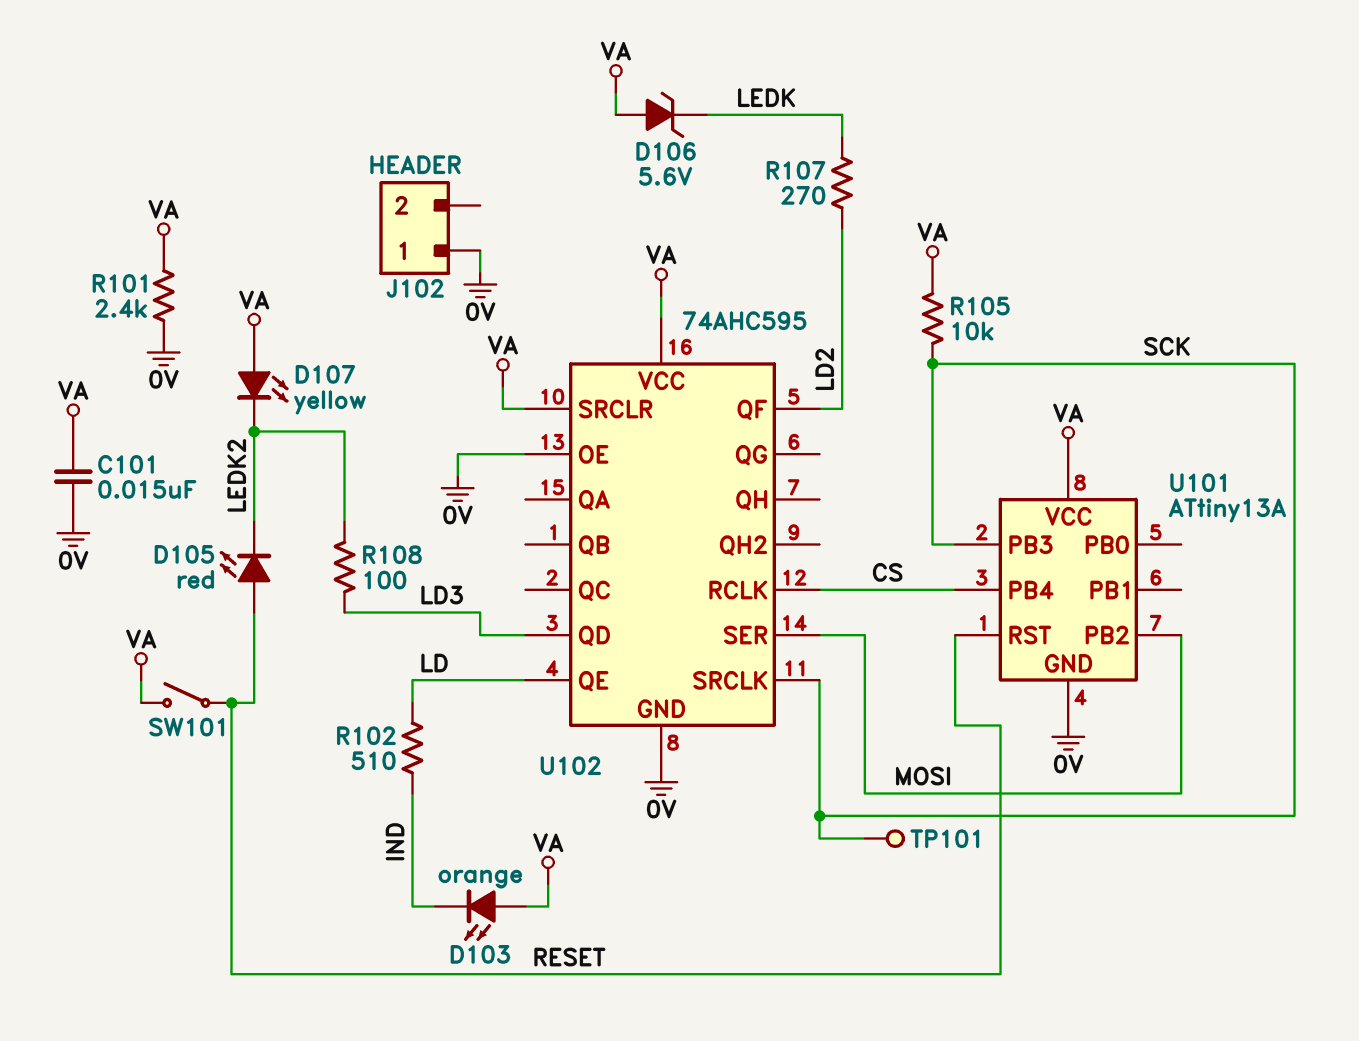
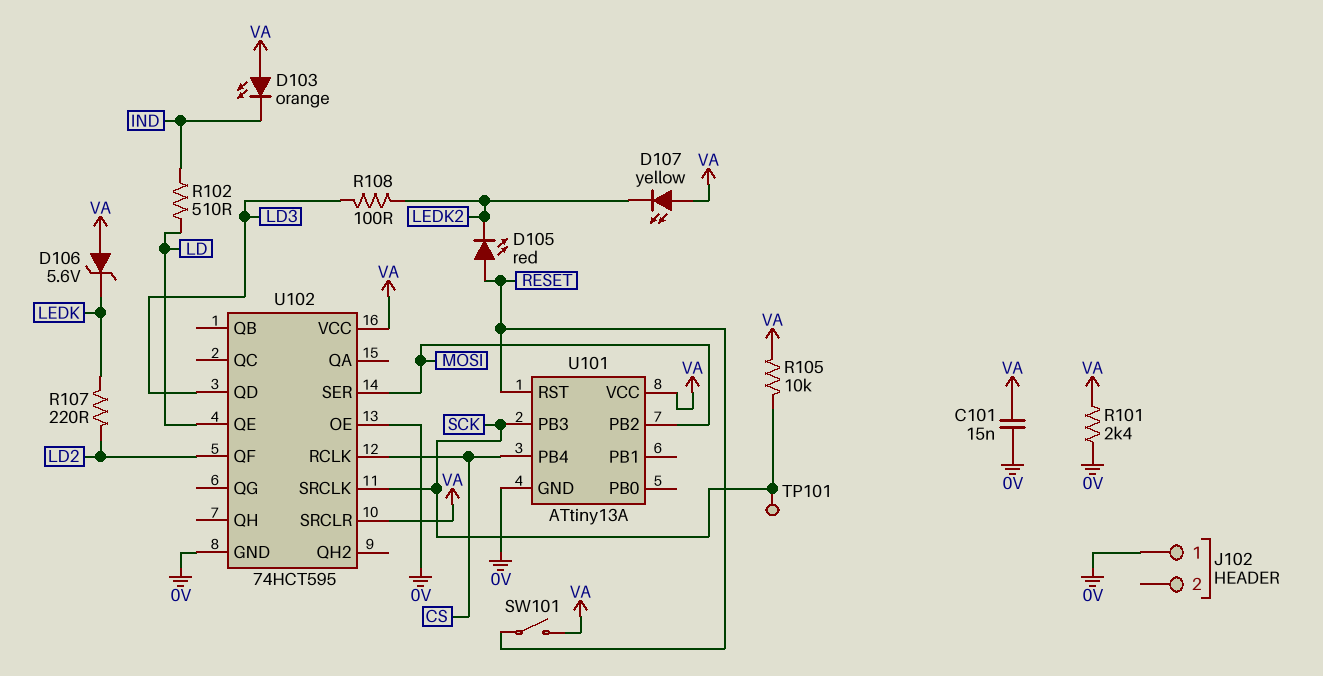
R107: 270 (LD2, LEDK) -> 220 (LD2, LEDK)
U102: 74AHC595 -> 74HCT595

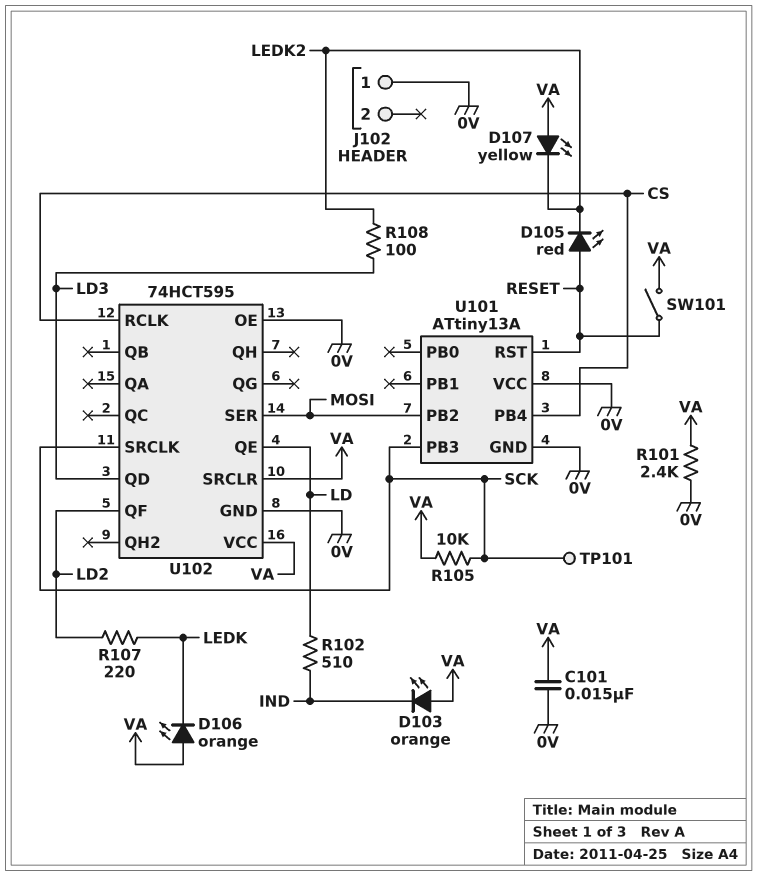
D106: zener 5.6V (A VA, K LEDK) -> LED orange (A VA, K LEDK)
U101 pin VCC: VA -> 0V

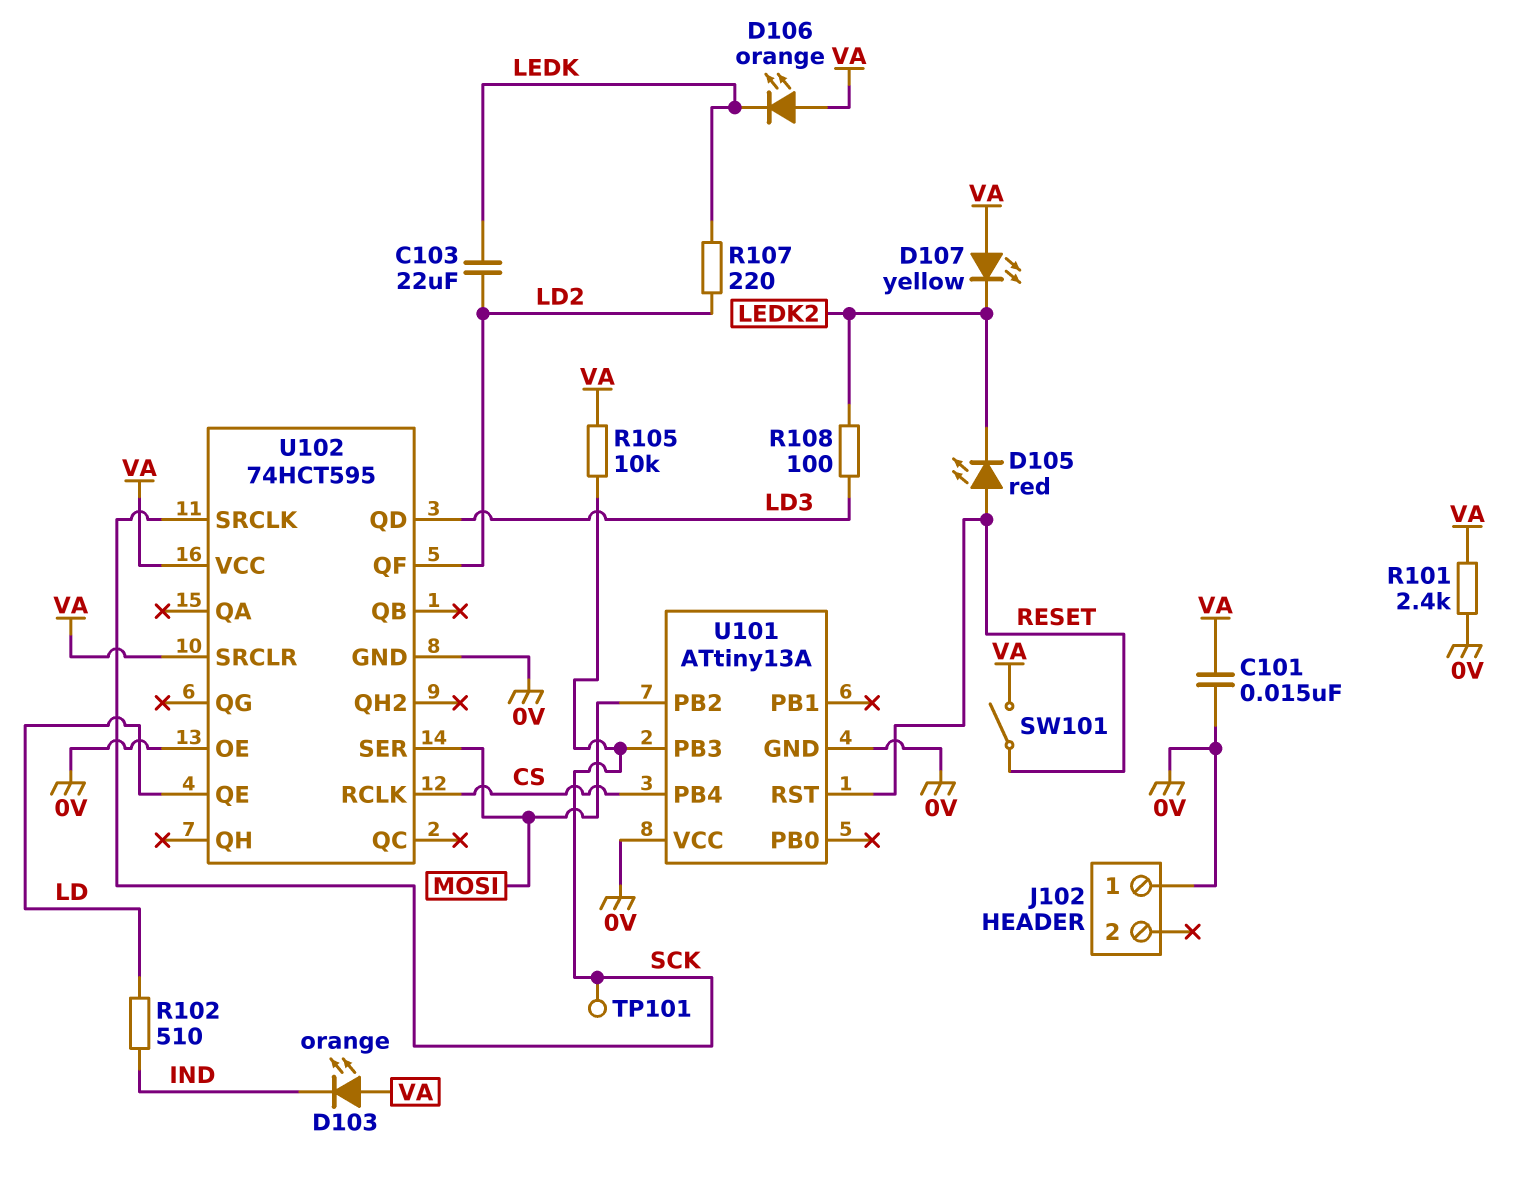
C103: none -> 22uF (LD2, LEDK)

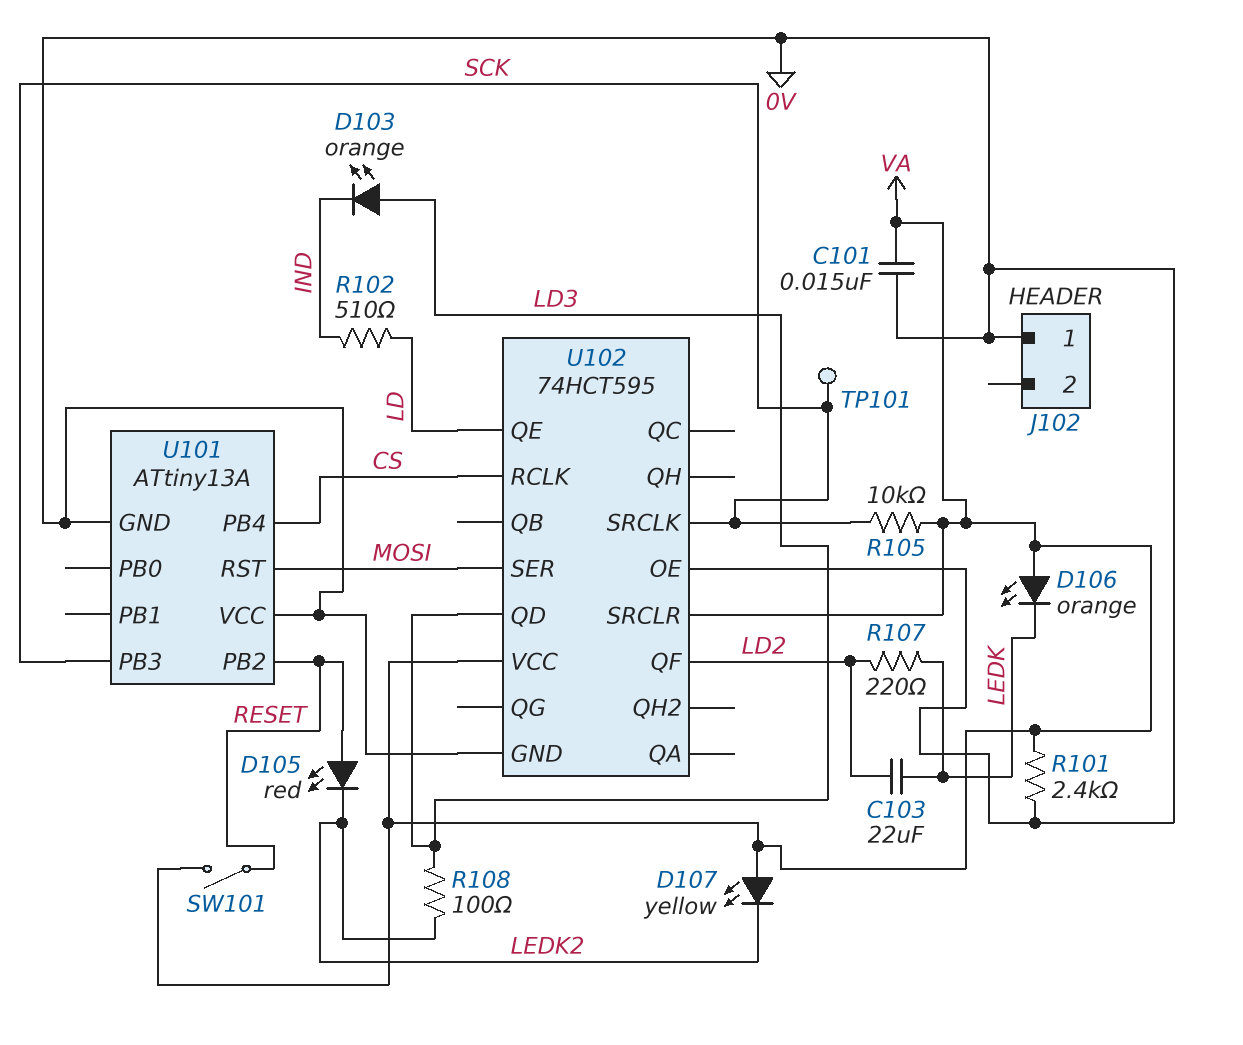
D103: LED orange (A VA, K IND) -> LED orange (A LD3, K IND)
U101 pin PB2: MOSI -> RESET
U101 pin RST: RESET -> MOSI

